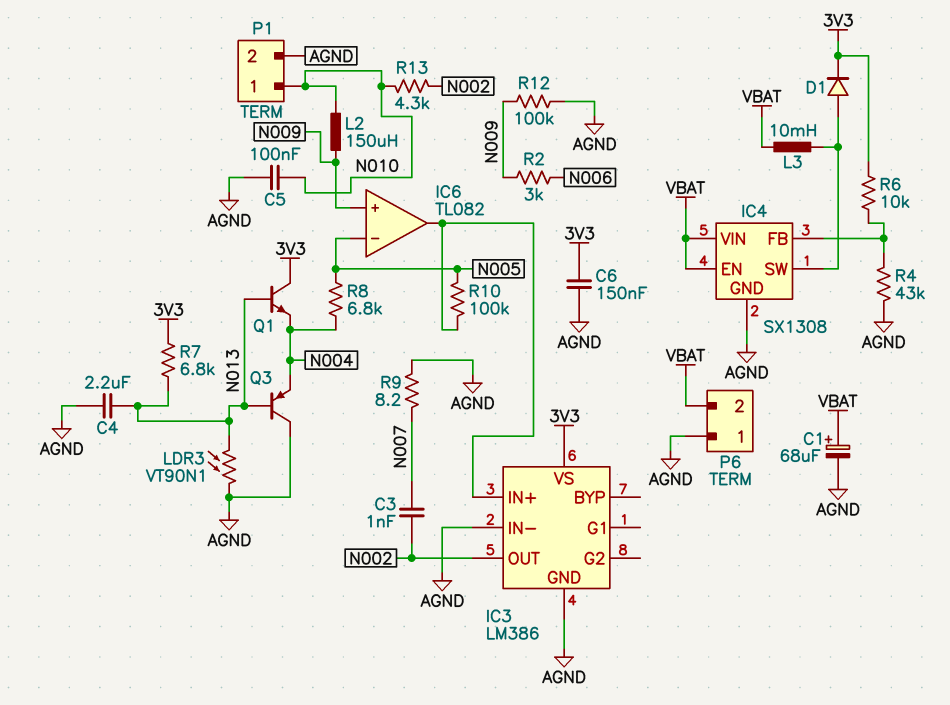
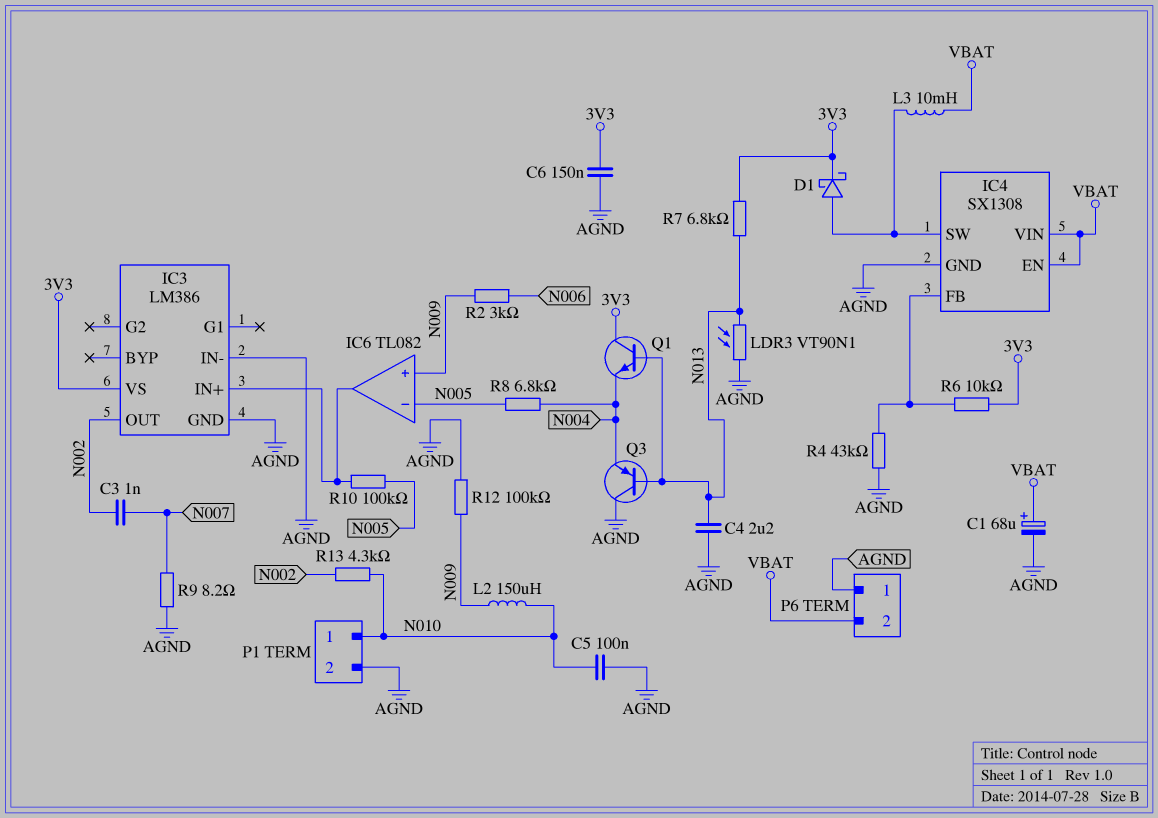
D1: diode (A IC4/SW, K 3V3) -> schottky (A IC4/SW, K 3V3)

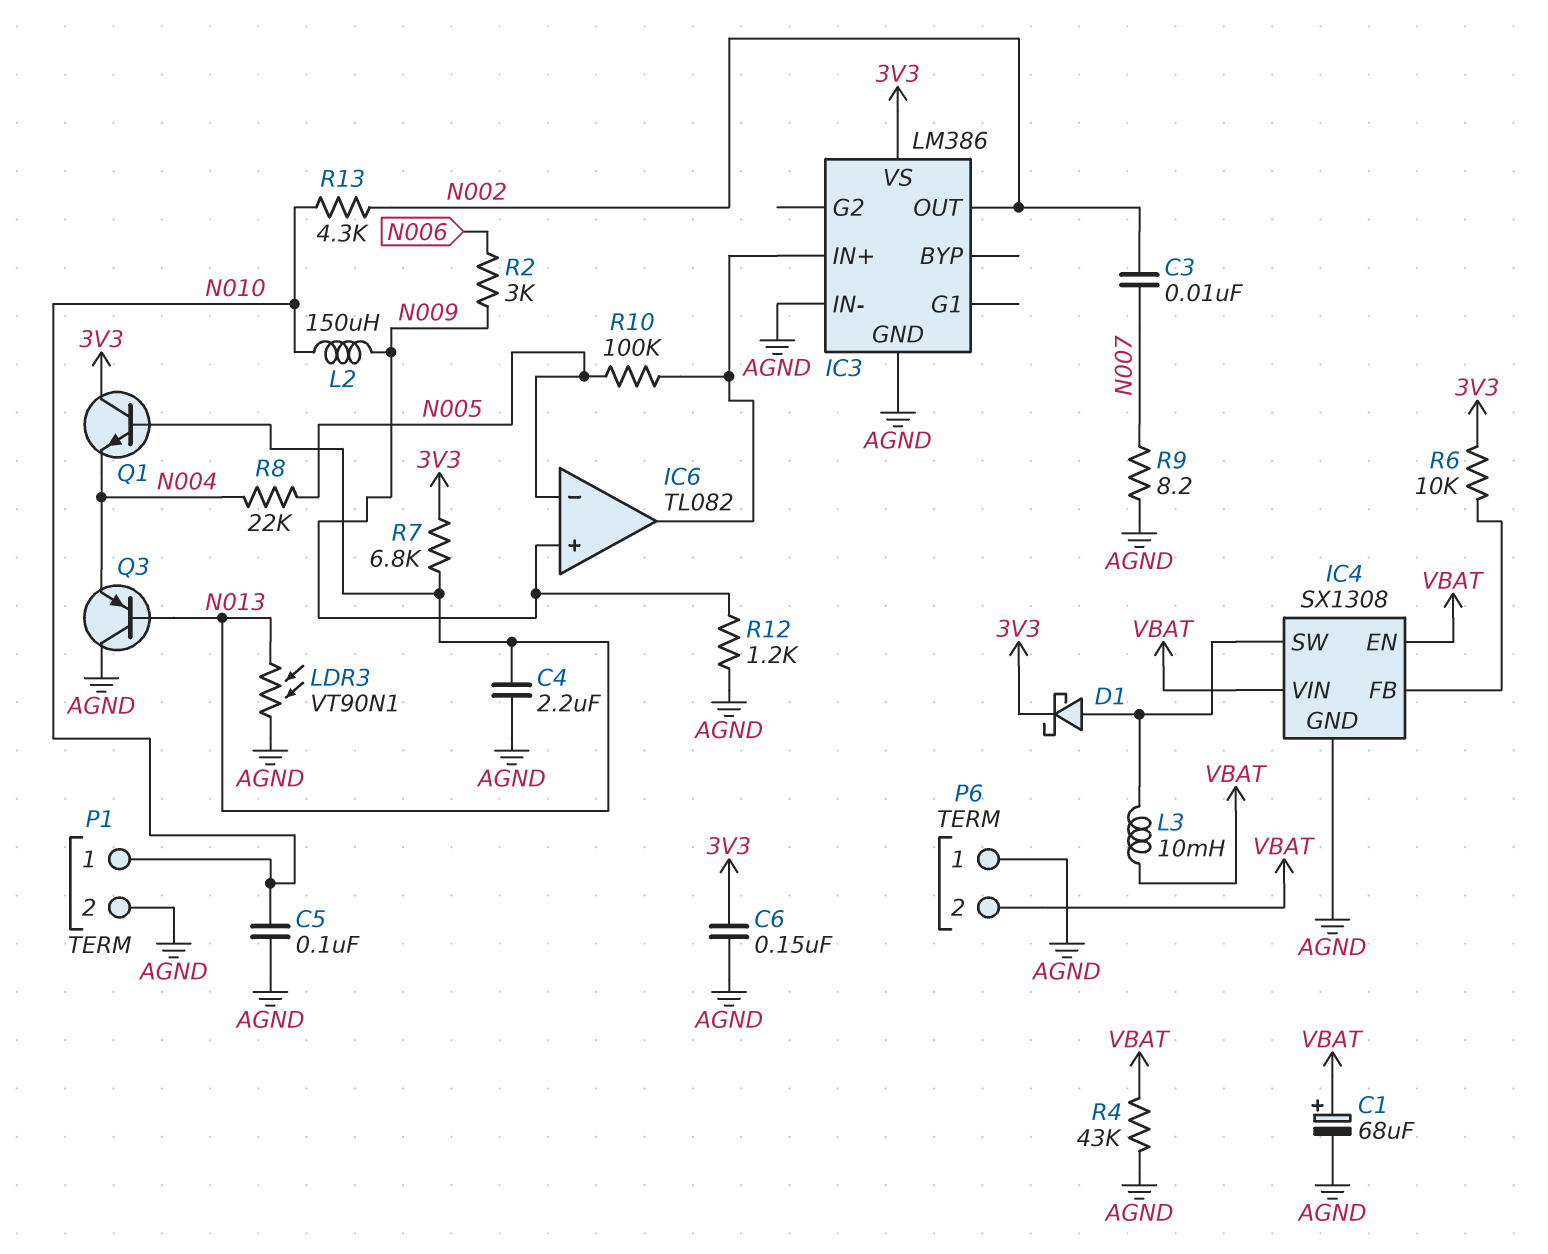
C3: 1nF (N002, N007) -> 10nF (N002, N007)
R4: 43k (AGND, IC4/FB) -> 43k (AGND, VBAT)
R8: 6.8k (N004, N005) -> 22k (N004, N005)
R12: 100k (AGND, N009) -> 1.2k (AGND, N009)

